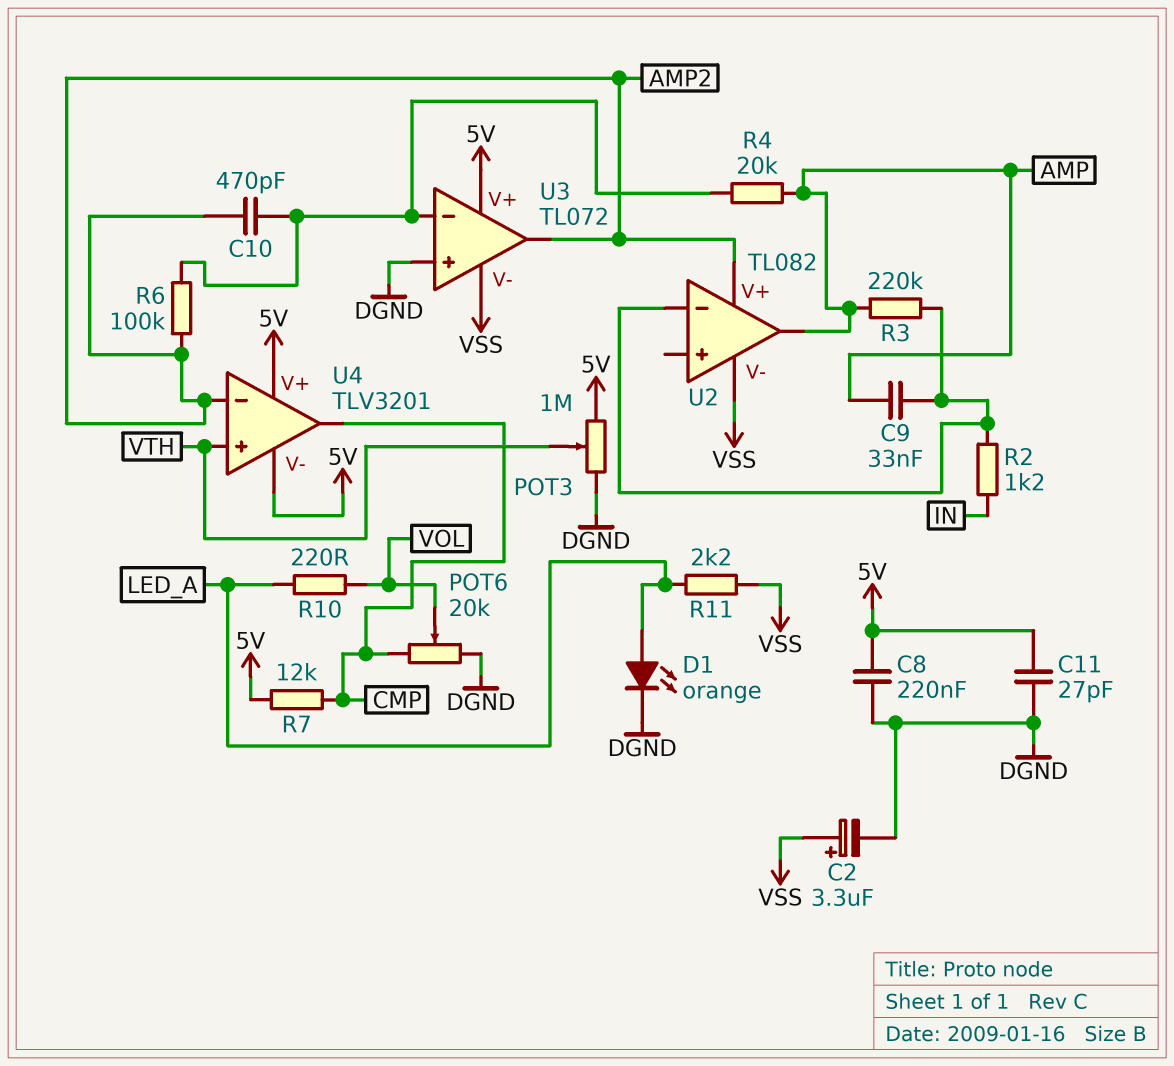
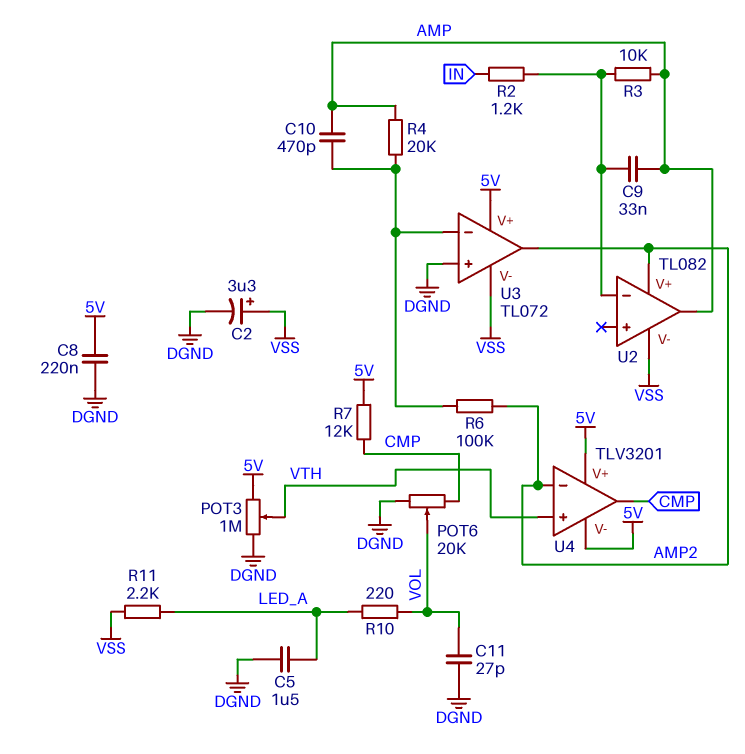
C5: none -> 1.5uF (DGND, LED_A)
C10: 470pF (AMP2, U3/in-) -> 470pF (AMP, U3/in-)
C11: 27pF (5V, DGND) -> 27pF (DGND, VOL)
D1: LED orange (A LED_A, K DGND) -> none
R3: 220k (AMP, U2/in-) -> 10k (AMP, U2/in-)

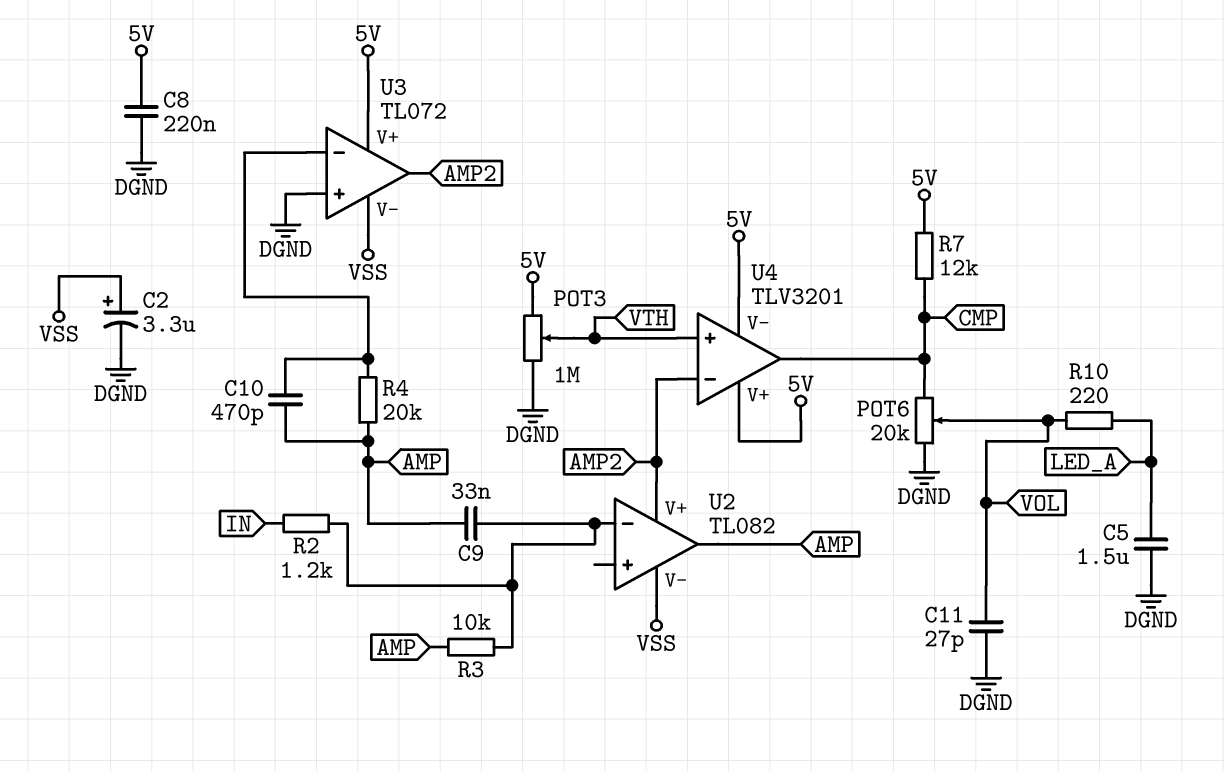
R6: 100k (AMP2, U3/in-) -> none
R11: 2.2k (LED_A, VSS) -> none

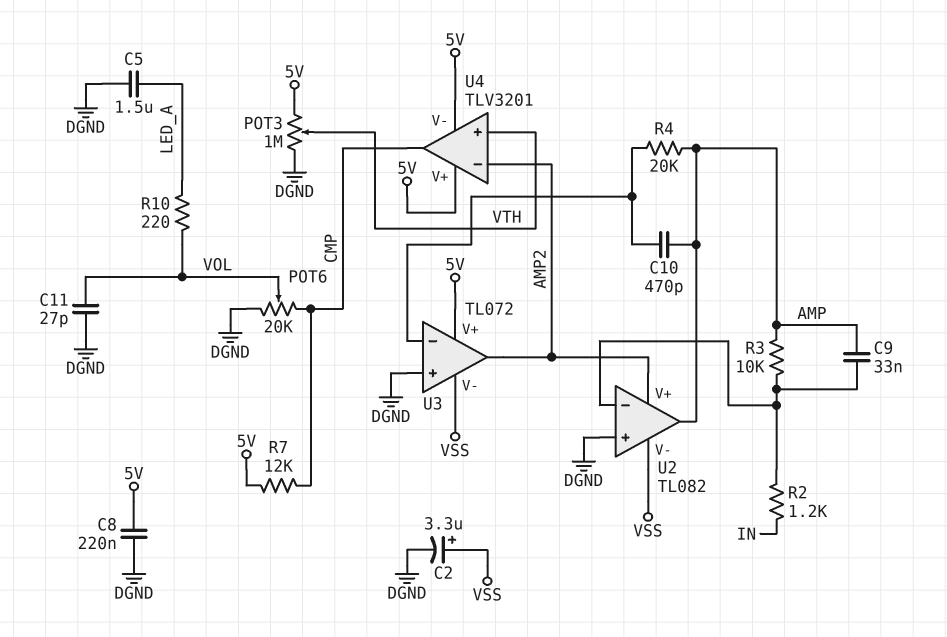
U2 pin in+: none -> DGND

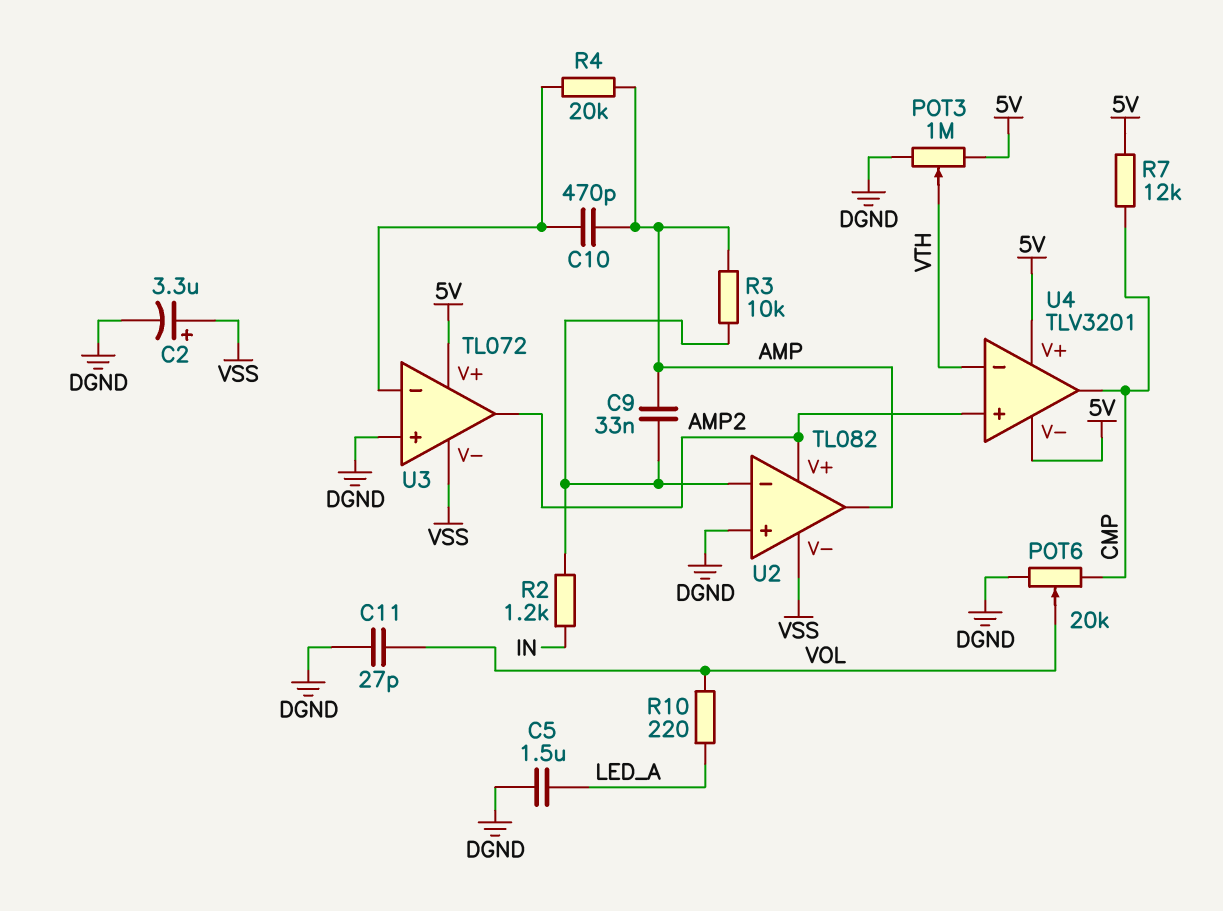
C8: 220nF (5V, DGND) -> none
U4 pin in+: VTH -> AMP2
U4 pin in-: AMP2 -> VTH

